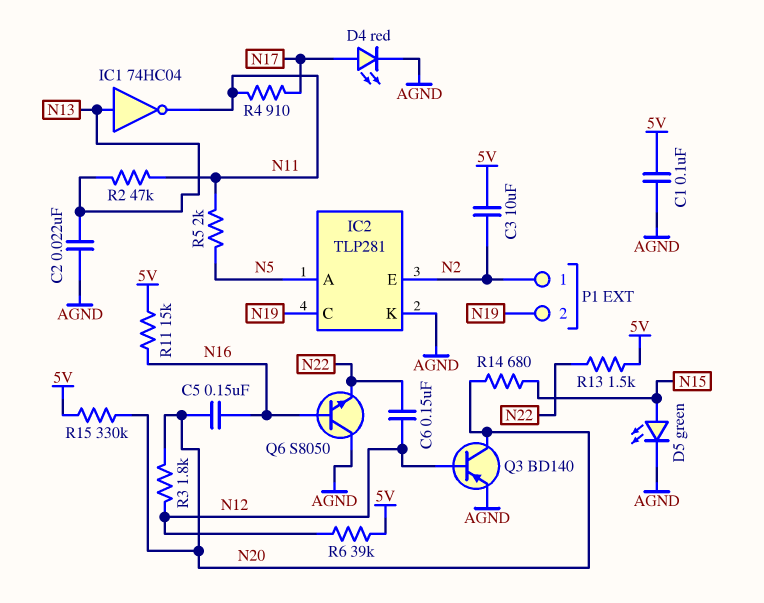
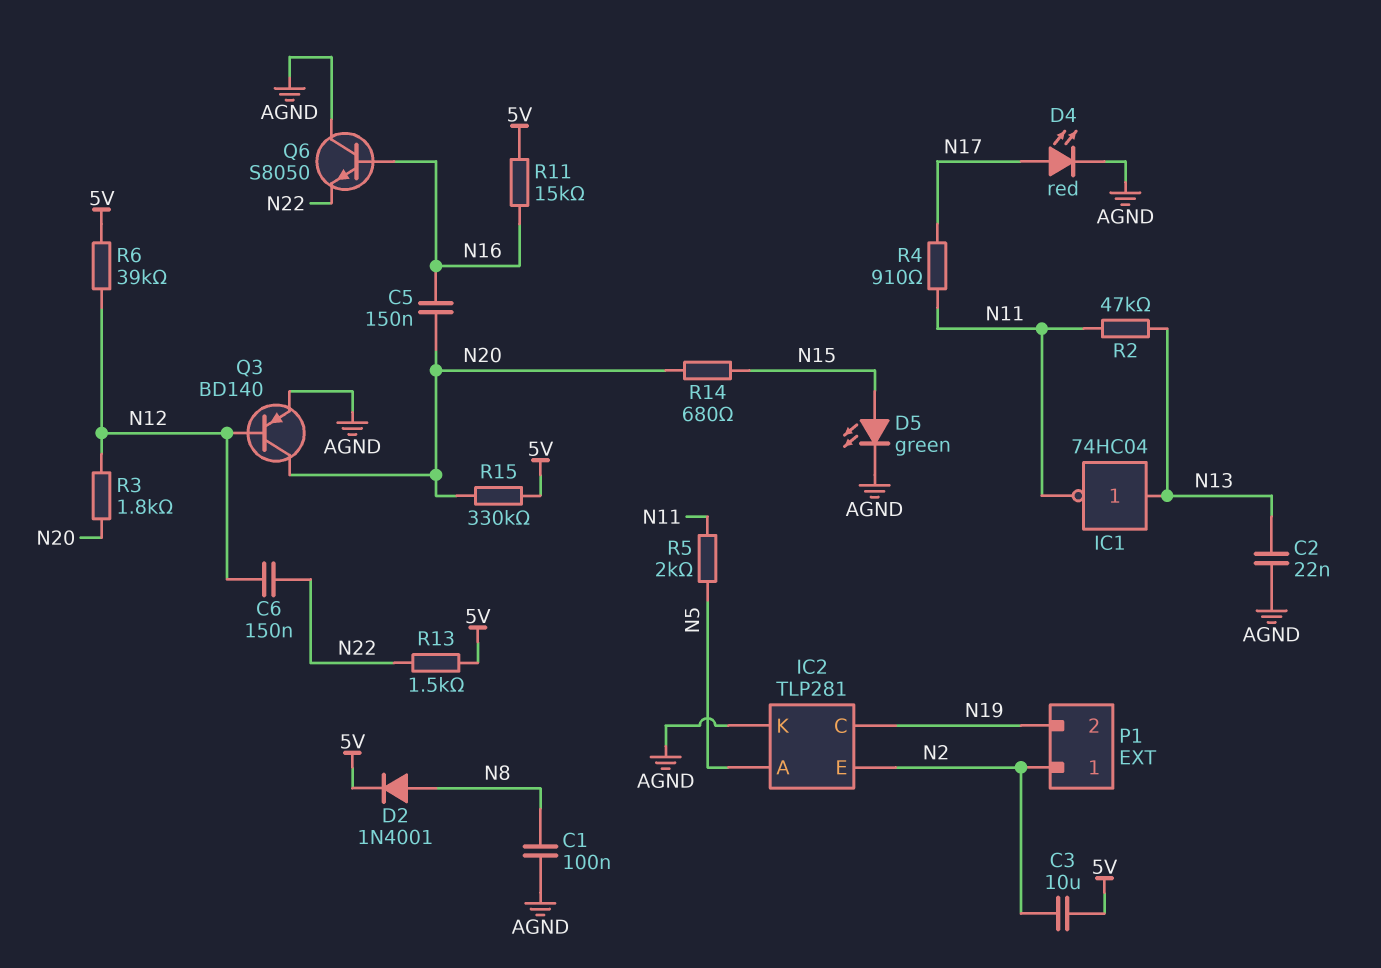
C1: 100nF (5V, AGND) -> 100nF (AGND, N8)
D2: none -> diode 1N4001 (A N8, K 5V)

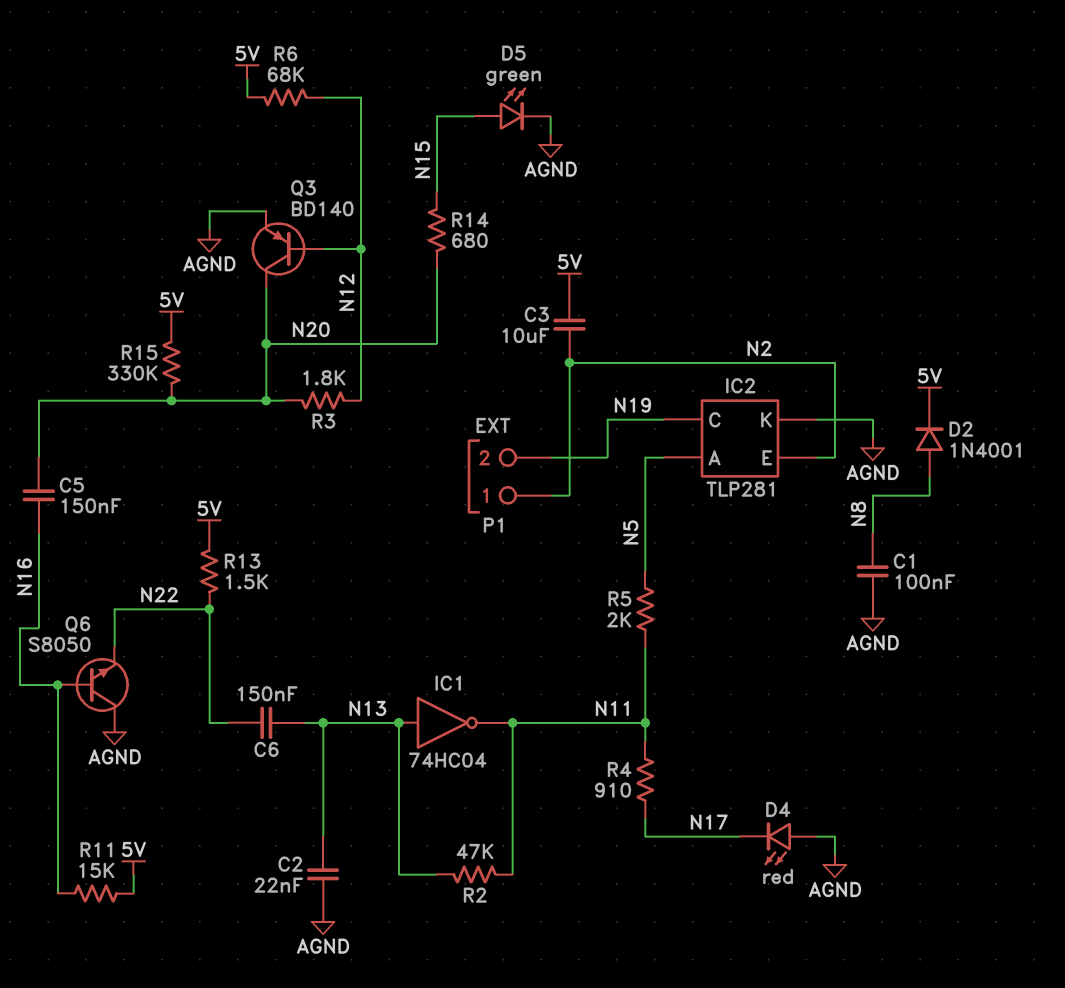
C6: 150nF (N12, N22) -> 150nF (N13, N22)
D4: LED red (A N17, K AGND) -> LED red (A AGND, K N17)
R6: 39k (5V, N12) -> 68k (5V, N12)

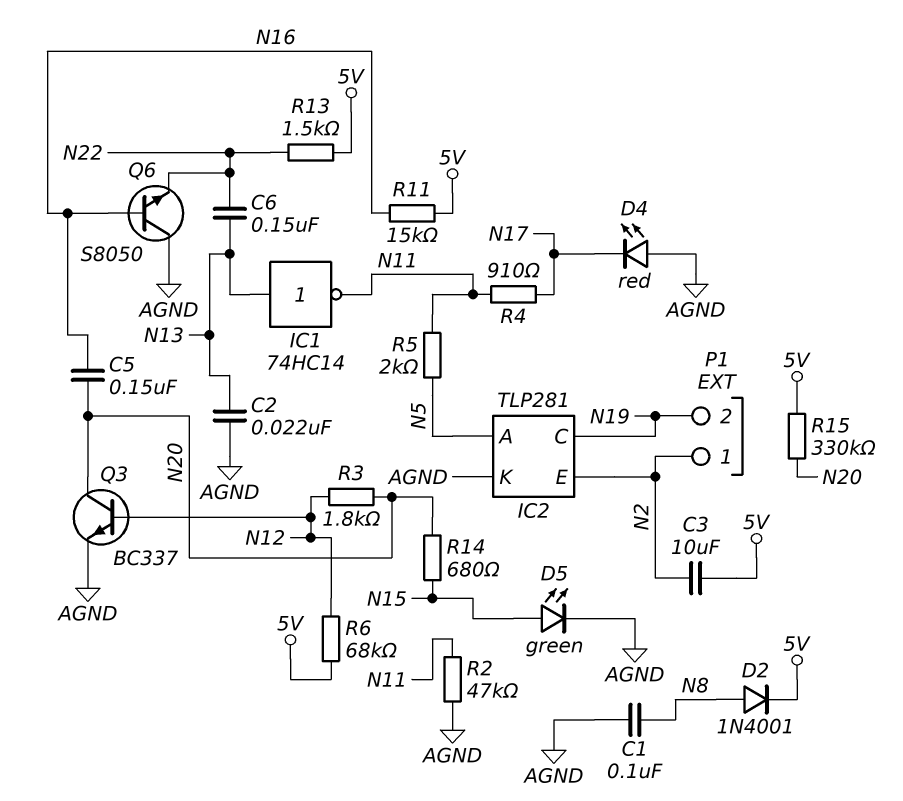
IC1: NOT 74HC04 (in N13, out N11) -> NOT 74HC14 (in N13, out N11)
Q3: PNP BD140 (B N12, C N20, E AGND) -> NPN BC337 (B N12, C N20, E AGND)
R2: 47k (N11, N13) -> 47k (AGND, N11)

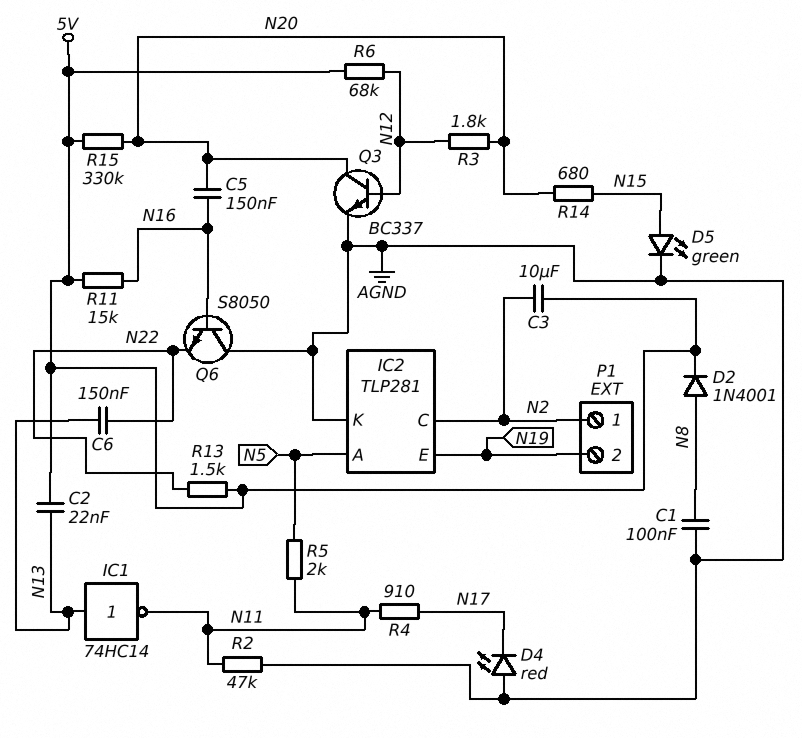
C2: 22nF (AGND, N13) -> 22nF (5V, N13)
IC2 pin C: N19 -> N2
IC2 pin E: N2 -> N19

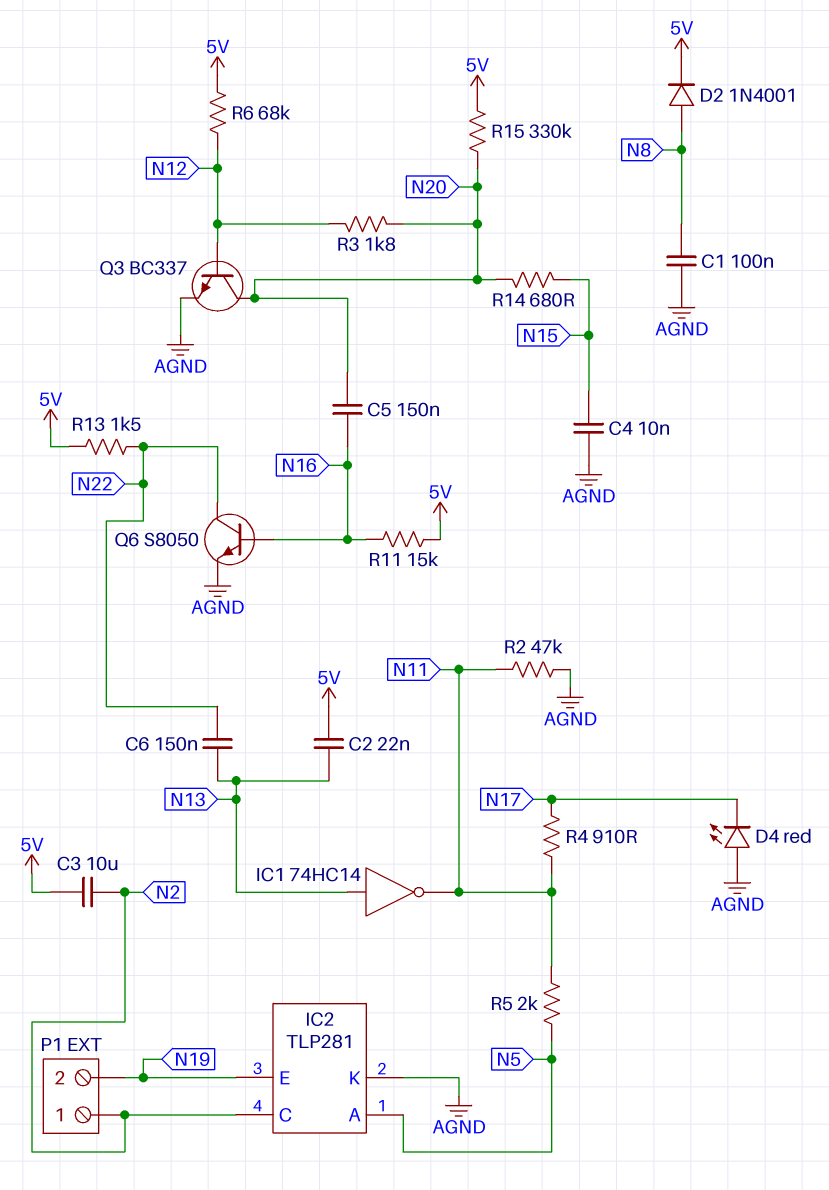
C4: none -> 10nF (AGND, N15)
D5: LED green (A N15, K AGND) -> none
Q6: NPN S8050 (B N16, C AGND, E N22) -> NPN S8050 (B N16, C N22, E AGND)

